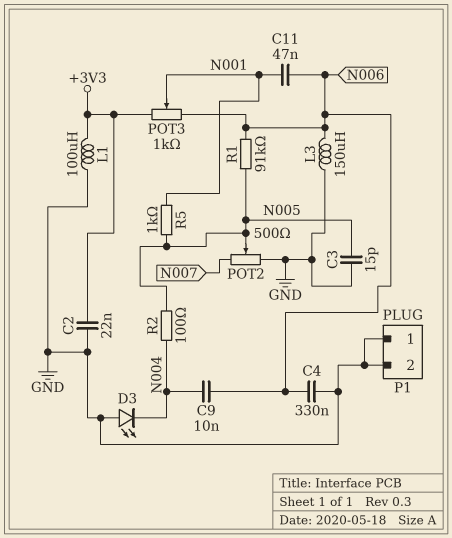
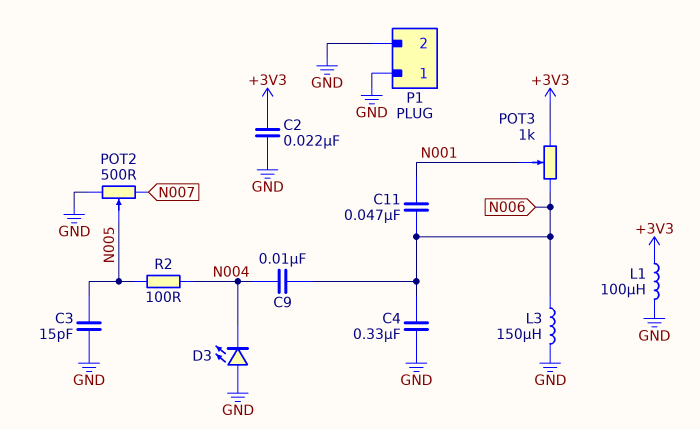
R1: 91k (N005, N006) -> none
R5: 1k (N001, N005) -> none

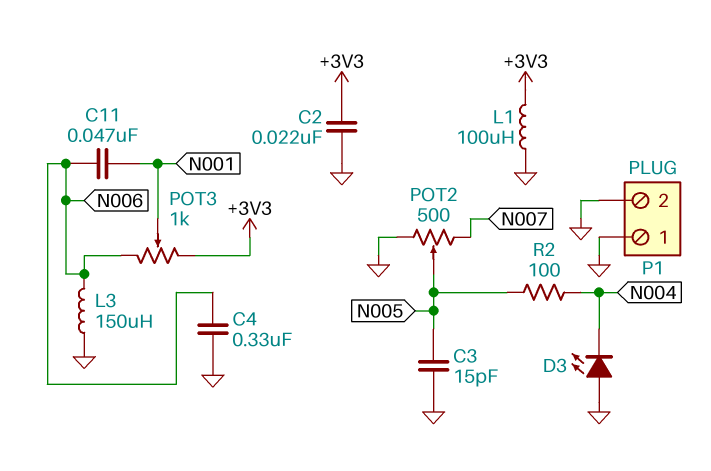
C9: 10nF (N004, N006) -> none

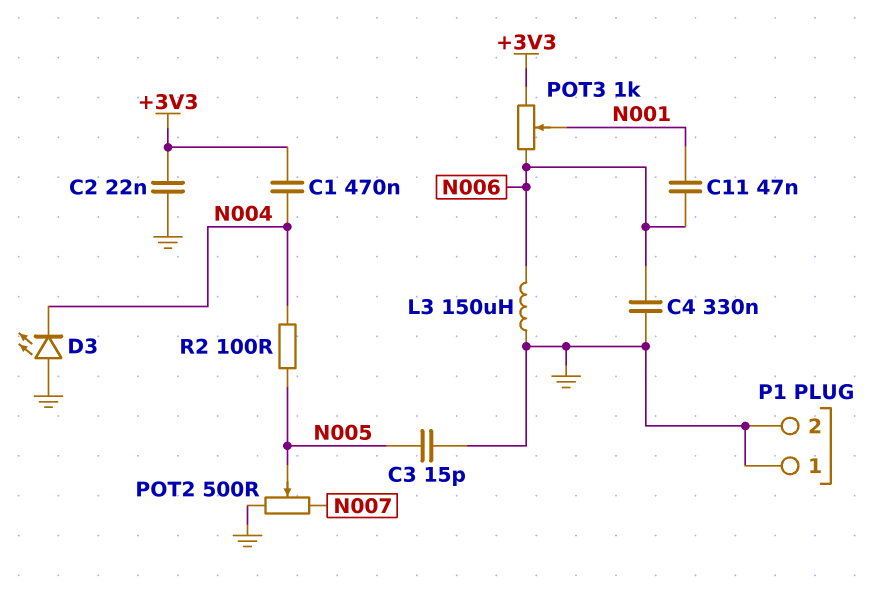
C1: none -> 470nF (+3V3, N004)
L1: 100uH (+3V3, GND) -> none

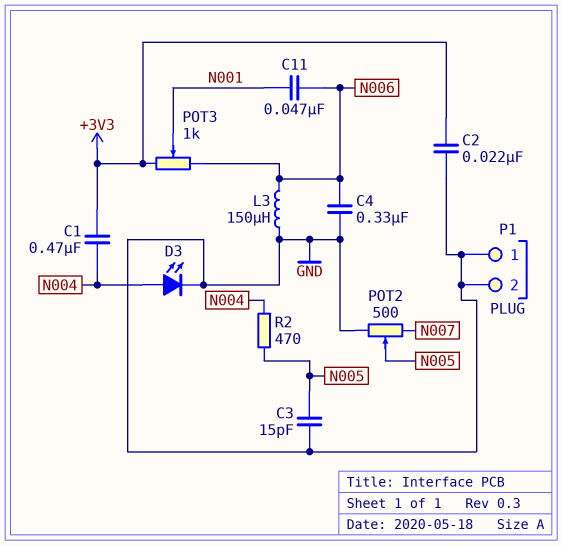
D3: LED (A GND, K N004) -> LED (A N004, K GND)
R2: 100 (N004, N005) -> 470 (N004, N005)

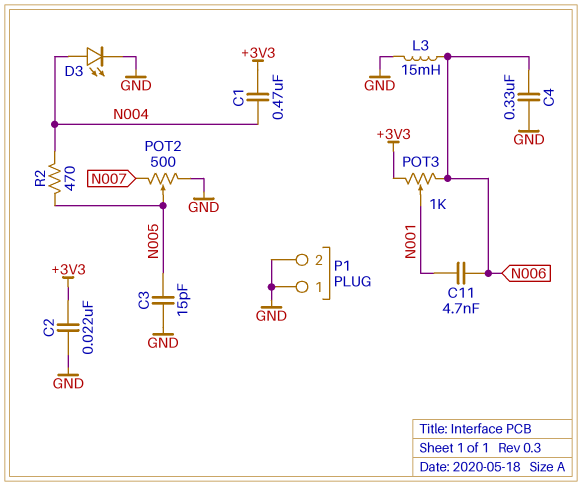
C11: 47nF (N001, N006) -> 4.7nF (N001, N006)
L3: 150uH (GND, N006) -> 15mH (GND, N006)

